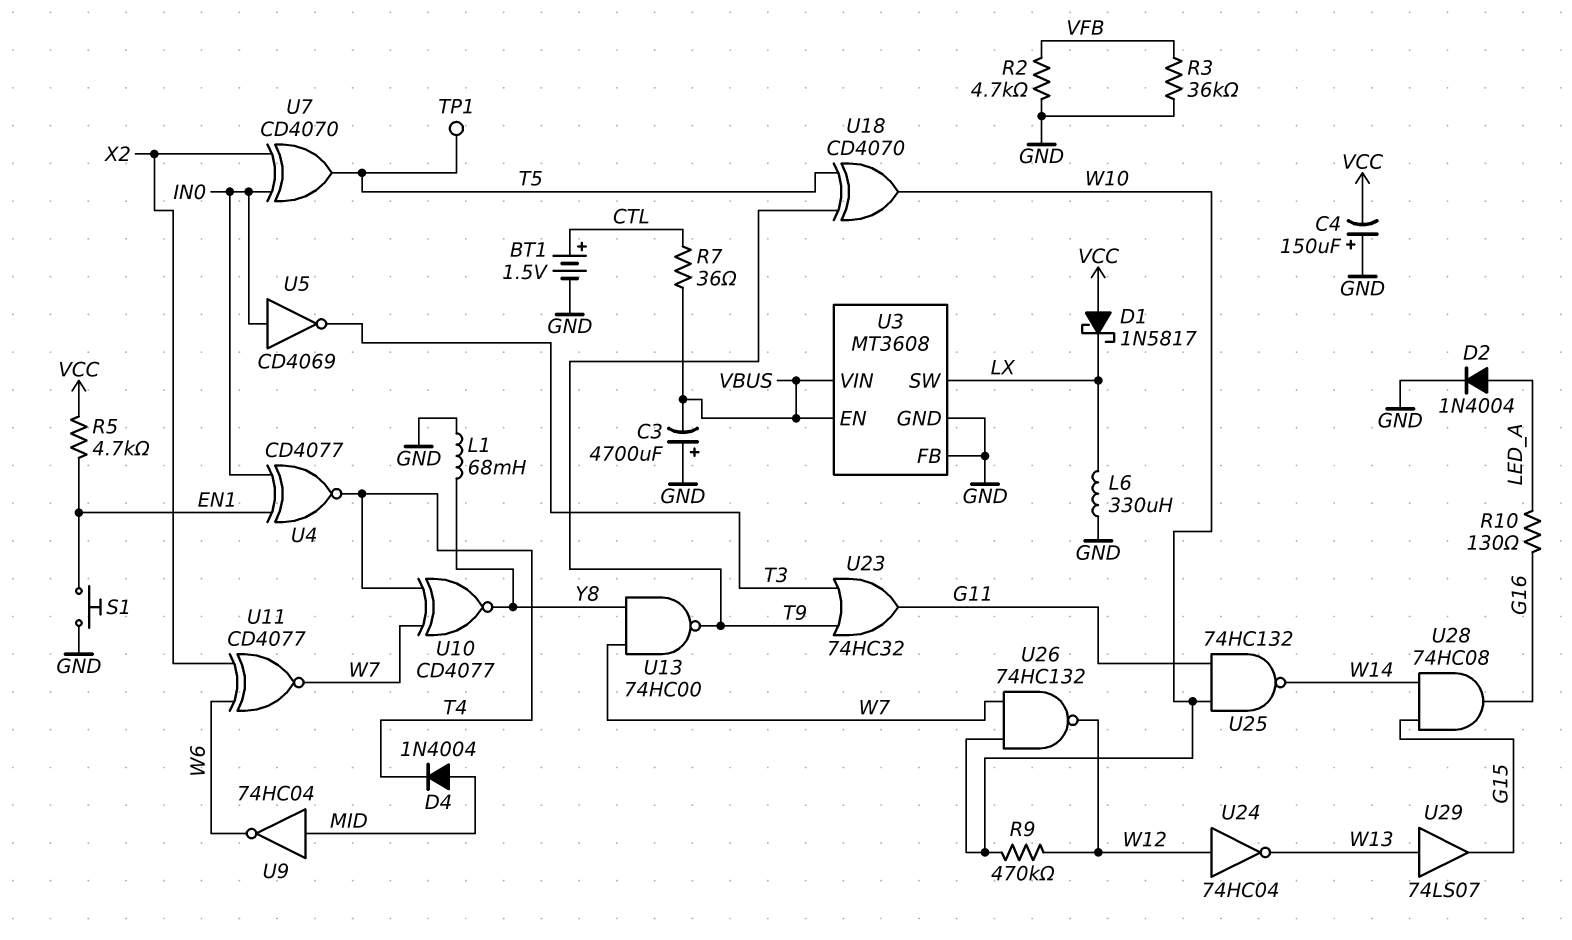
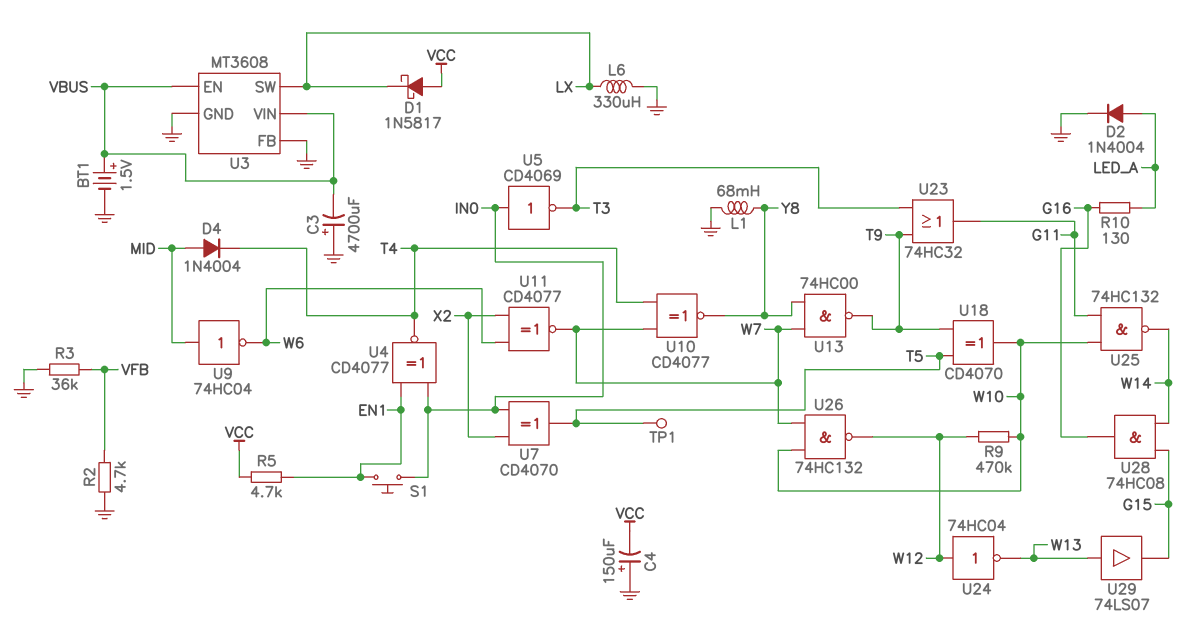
BT1: 1.5V (plus CTL, minus GND) -> 1.5V (plus VBUS, minus GND)
R7: 36 (CTL, VBUS) -> none
S1: button (EN1, GND) -> button (EN1, IN0)

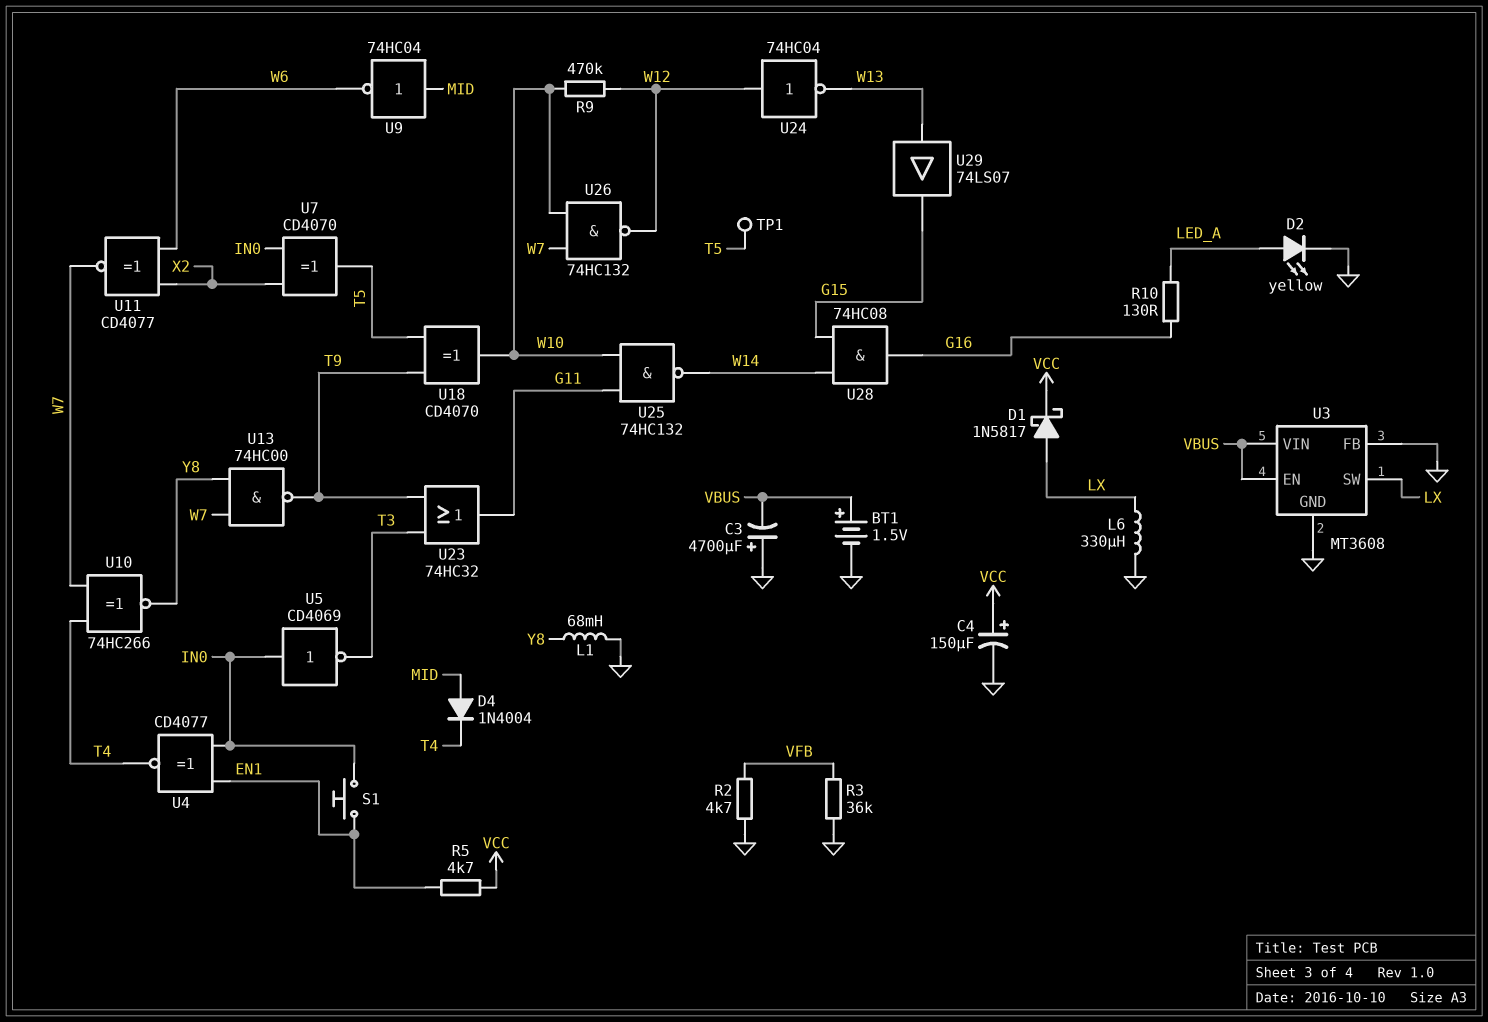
C4: 150uF (plus GND, minus VCC) -> 150uF (plus VCC, minus GND)
D1: schottky 1N5817 (A VCC, K LX) -> schottky 1N5817 (A LX, K VCC)
D2: diode 1N4004 (A LED_A, K GND) -> LED yellow (A LED_A, K GND)
U10: XNOR CD4077 (in T4, in W7, out Y8) -> XNOR 74HC266 (in T4, in W7, out Y8)

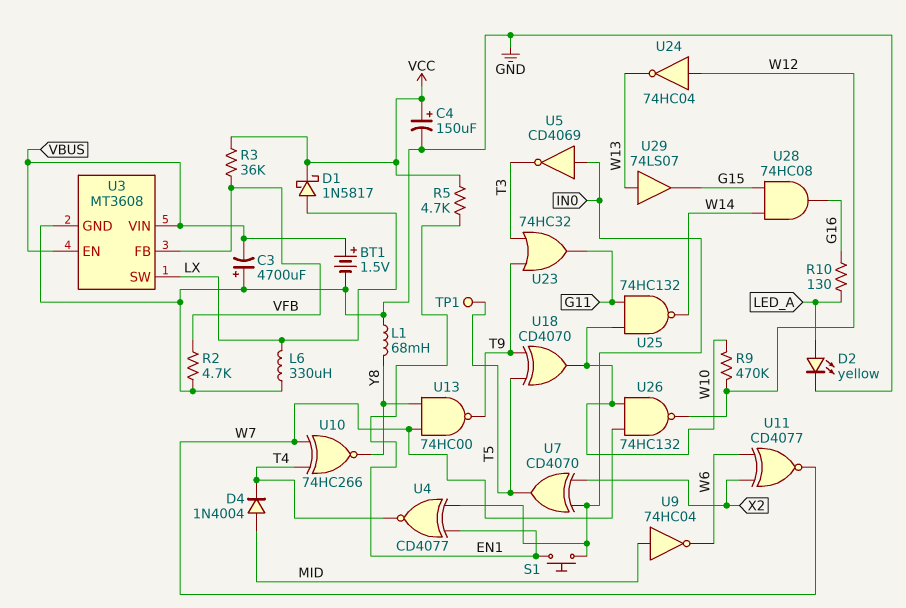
R3: 36k (GND, VFB) -> 36k (VCC, VFB)
U3 pin FB: GND -> VFB

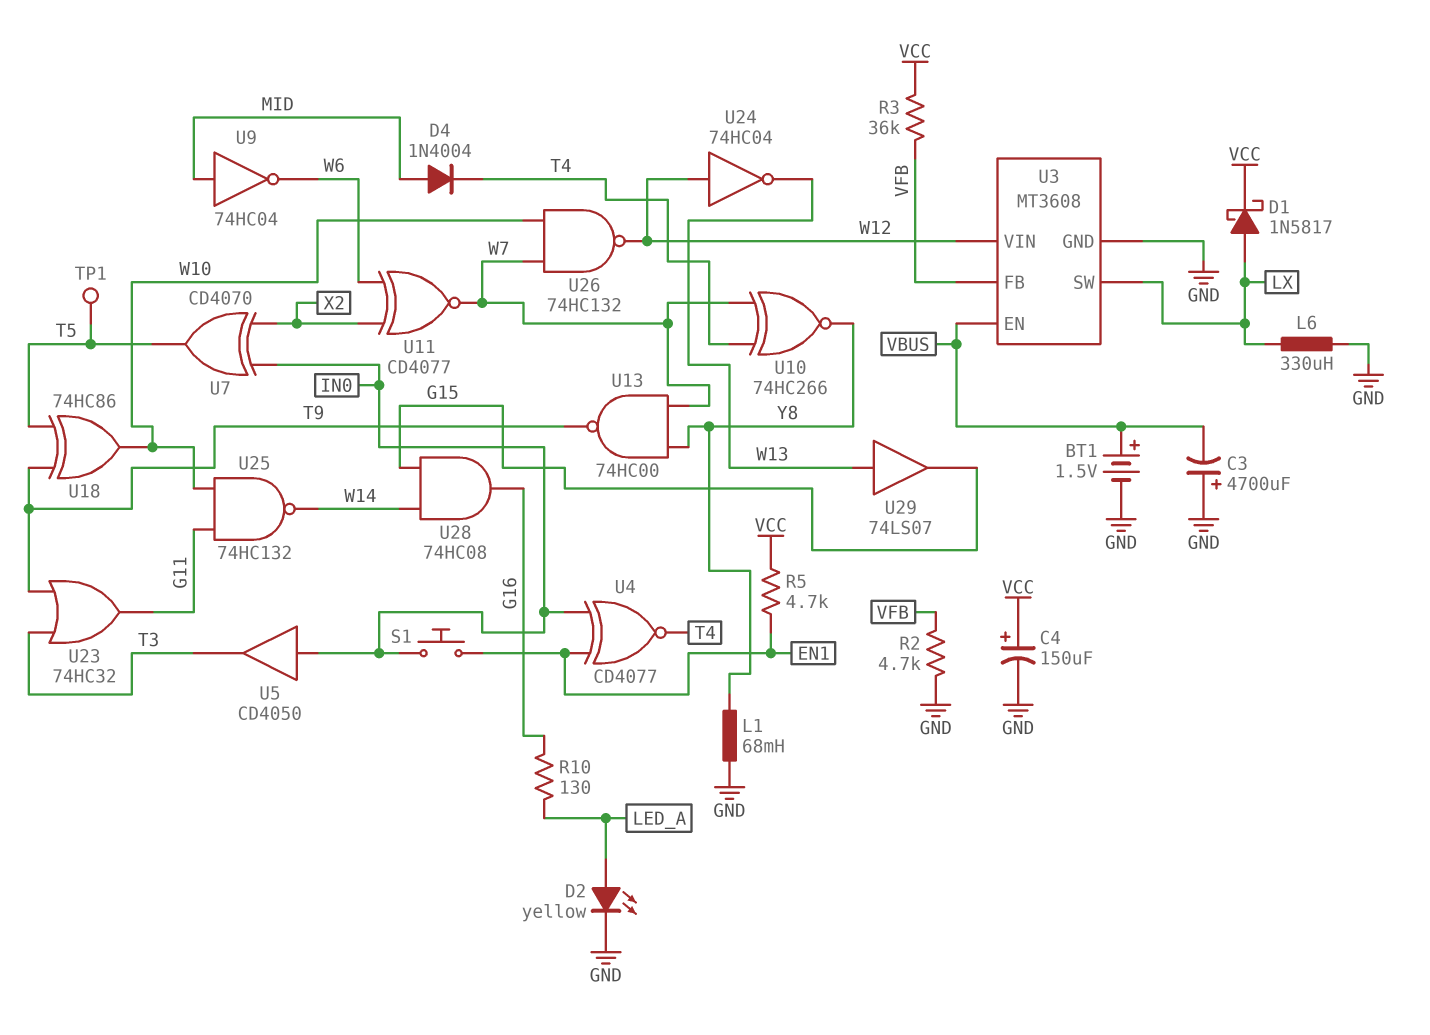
R9: 470k (W10, W12) -> none
U3 pin VIN: VBUS -> W12
U5: NOT CD4069 (in IN0, out T3) -> buffer CD4050 (in IN0, out T3)
U18: XOR CD4070 (in T5, in T9, out W10) -> XOR 74HC86 (in T5, in T9, out W10)

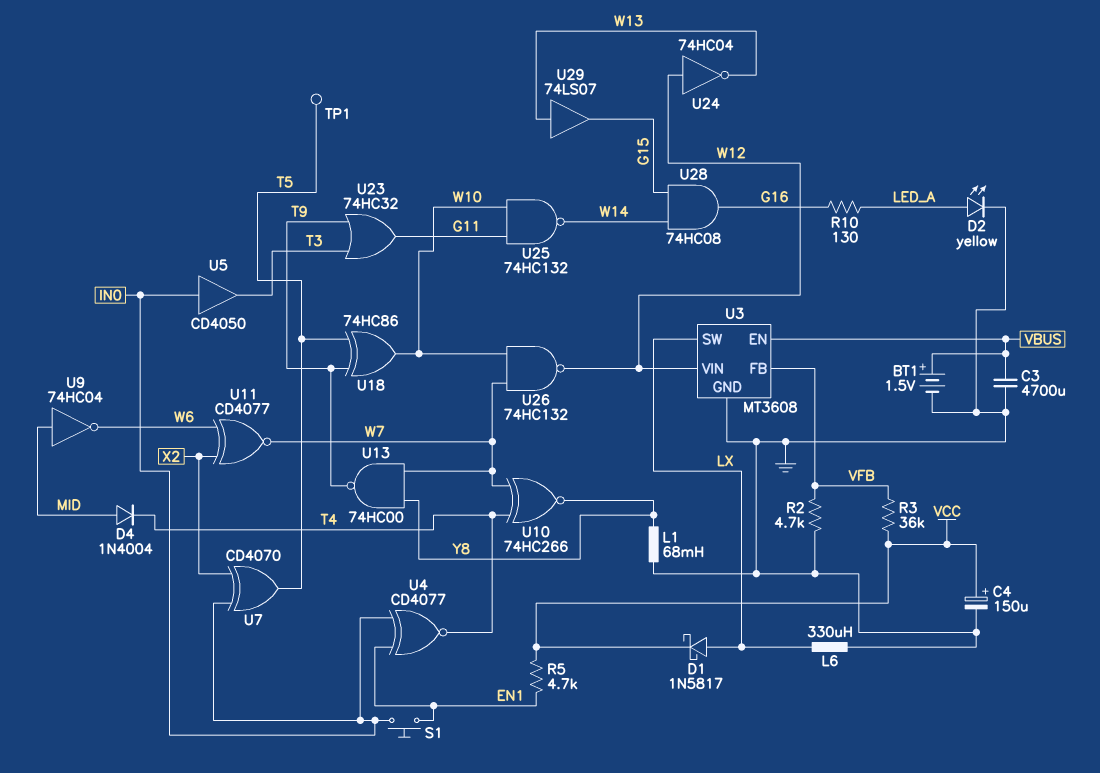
C3: 4700uF (plus GND, minus VBUS) -> 4700uF (GND, VBUS)

